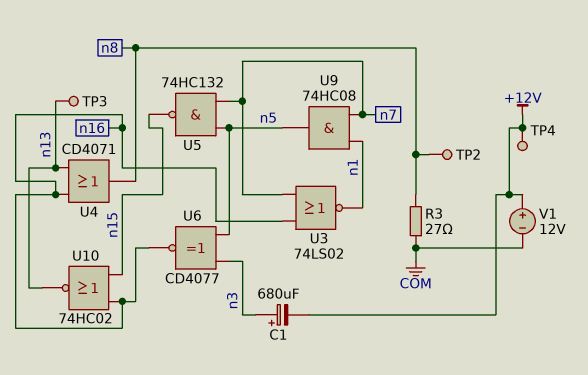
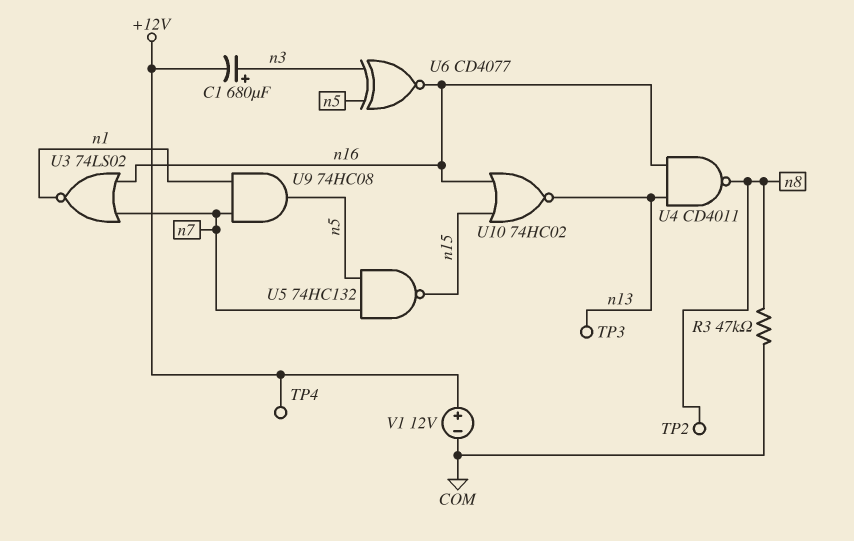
R3: 27 (COM, n8) -> 47k (COM, n8)
U4: OR CD4071 (in n13, in n16, out n8) -> NAND CD4011 (in n13, in n16, out n8)

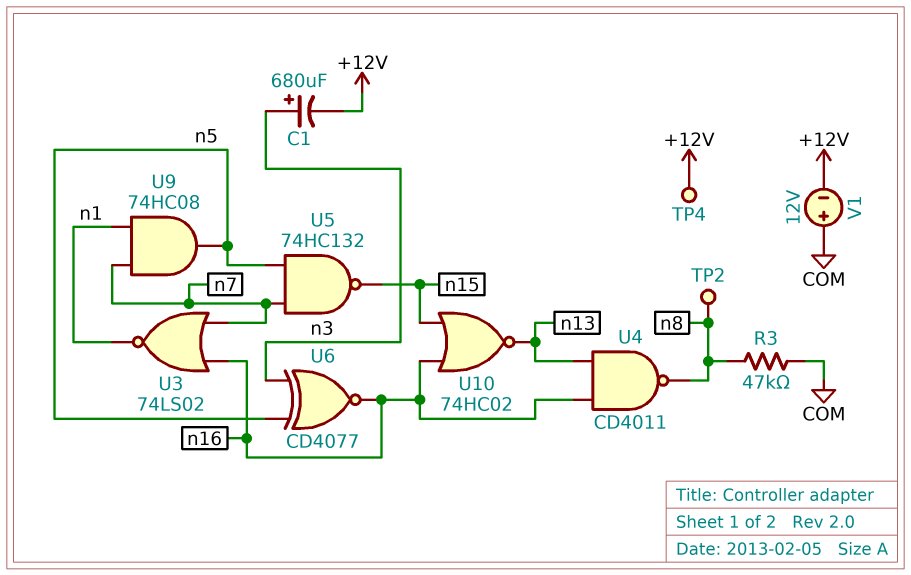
TP3: test point (n13) -> none
V1: 12V (plus +12V, minus COM) -> 12V (plus COM, minus +12V)

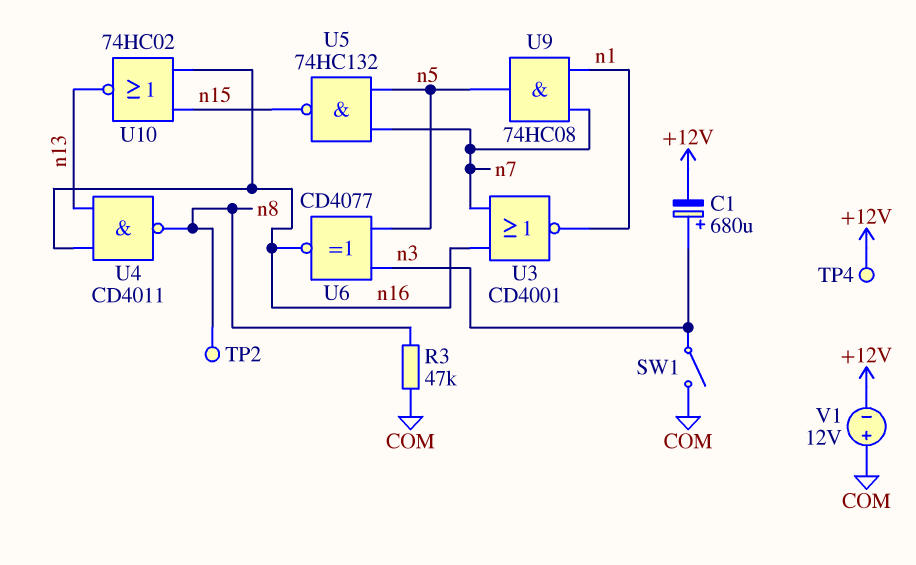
SW1: none -> switch (COM, n3)
U3: NOR 74LS02 (in n7, in n16, out n1) -> NOR CD4001 (in n7, in n16, out n1)

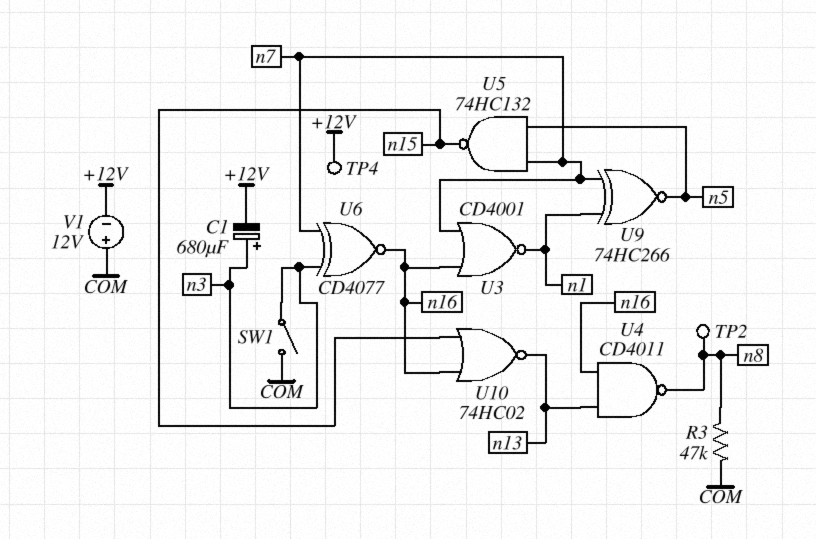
U6: XNOR CD4077 (in n3, in n5, out n16) -> XNOR CD4077 (in n3, in n7, out n16)
U9: AND 74HC08 (in n1, in n7, out n5) -> XNOR 74HC266 (in n1, in n7, out n5)

